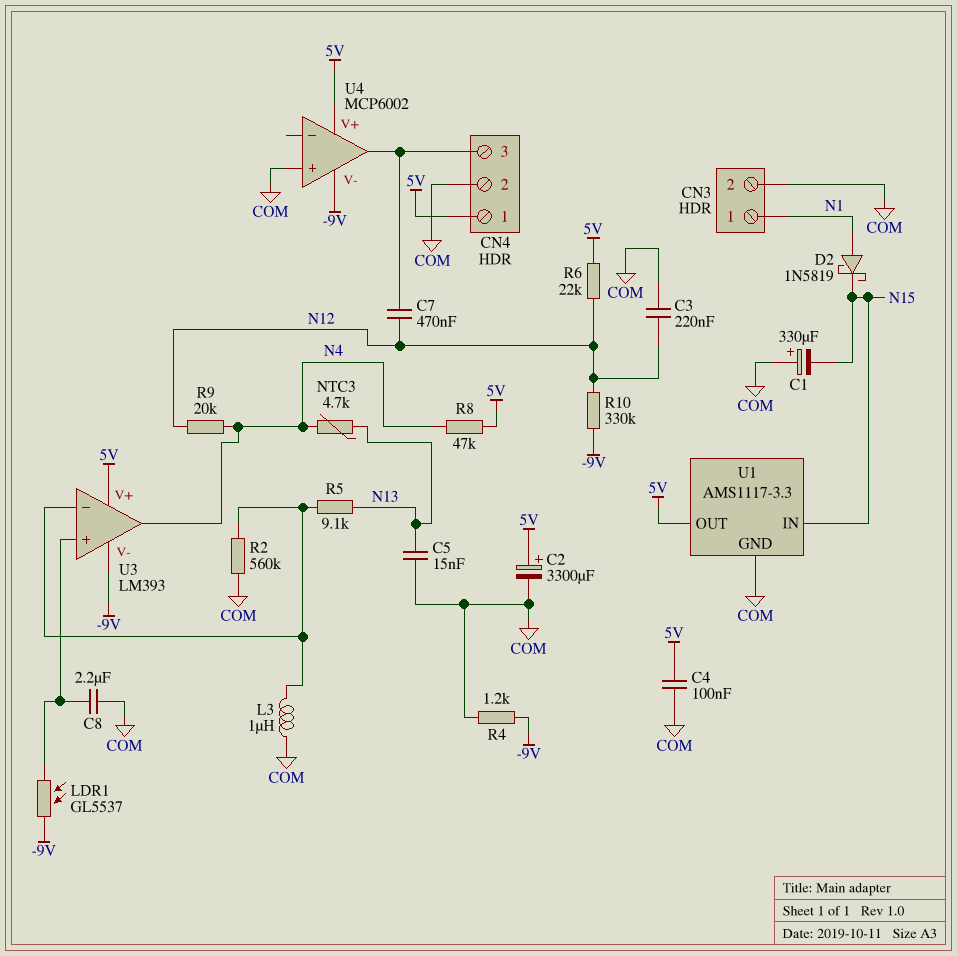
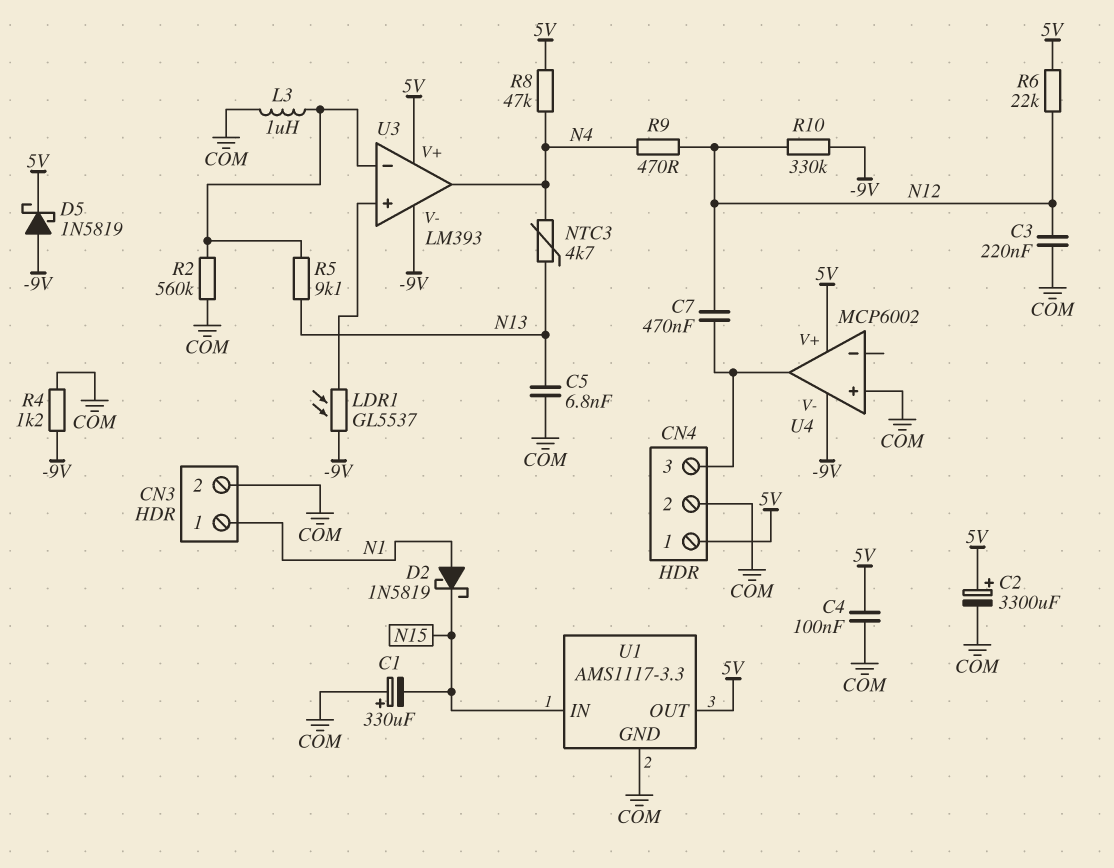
C5: 15nF (COM, N13) -> 6.8nF (COM, N13)
C8: 2.2uF (COM, U3/in+) -> none
D5: none -> schottky 1N5819 (A -9V, K 5V)
R9: 20k (N4, N12) -> 470 (N4, N12)

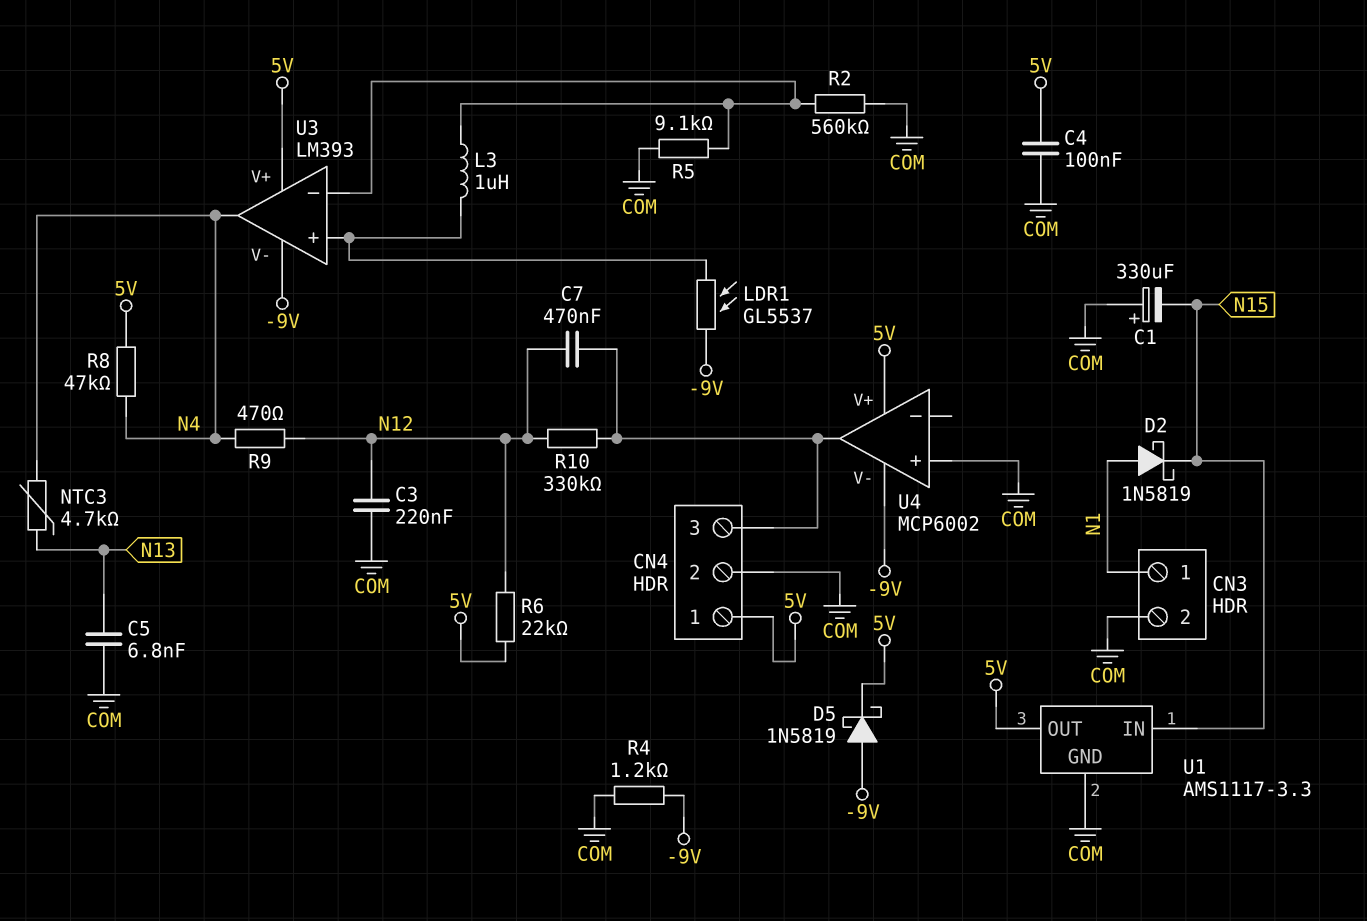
C2: 3300uF (plus 5V, minus COM) -> none
L3: 1uH (COM, U3/in-) -> 1uH (U3/in+, U3/in-)
R5: 9.1k (N13, U3/in-) -> 9.1k (COM, U3/in-)
R10: 330k (-9V, N12) -> 330k (CN4/3, N12)

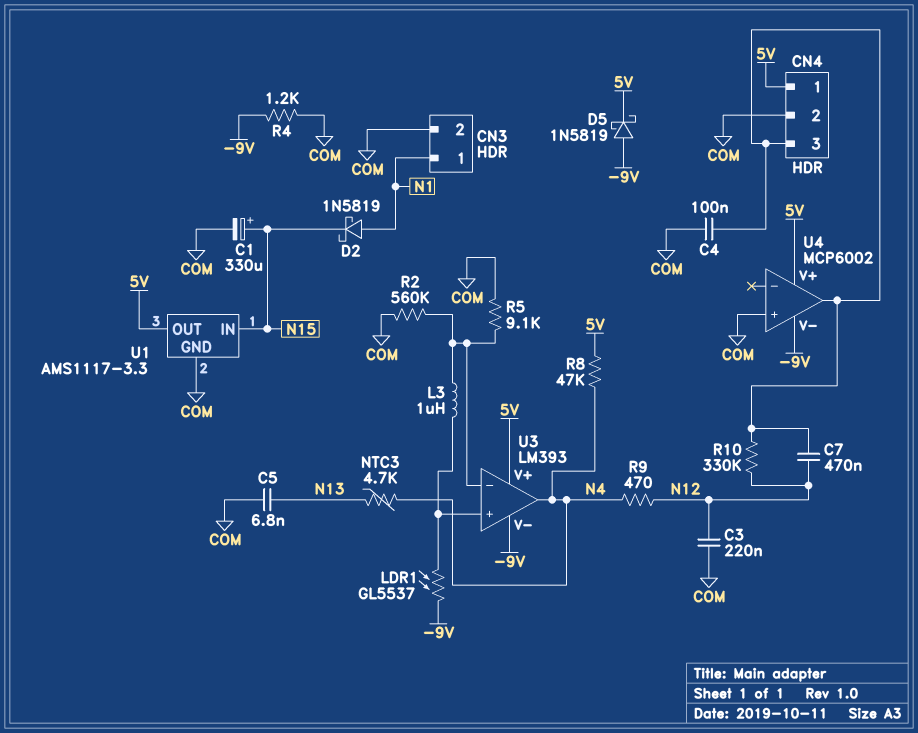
C1: 330uF (plus COM, minus N15) -> 330uF (plus N15, minus COM)
C4: 100nF (5V, COM) -> 100nF (CN4/3, COM)
R6: 22k (5V, N12) -> none

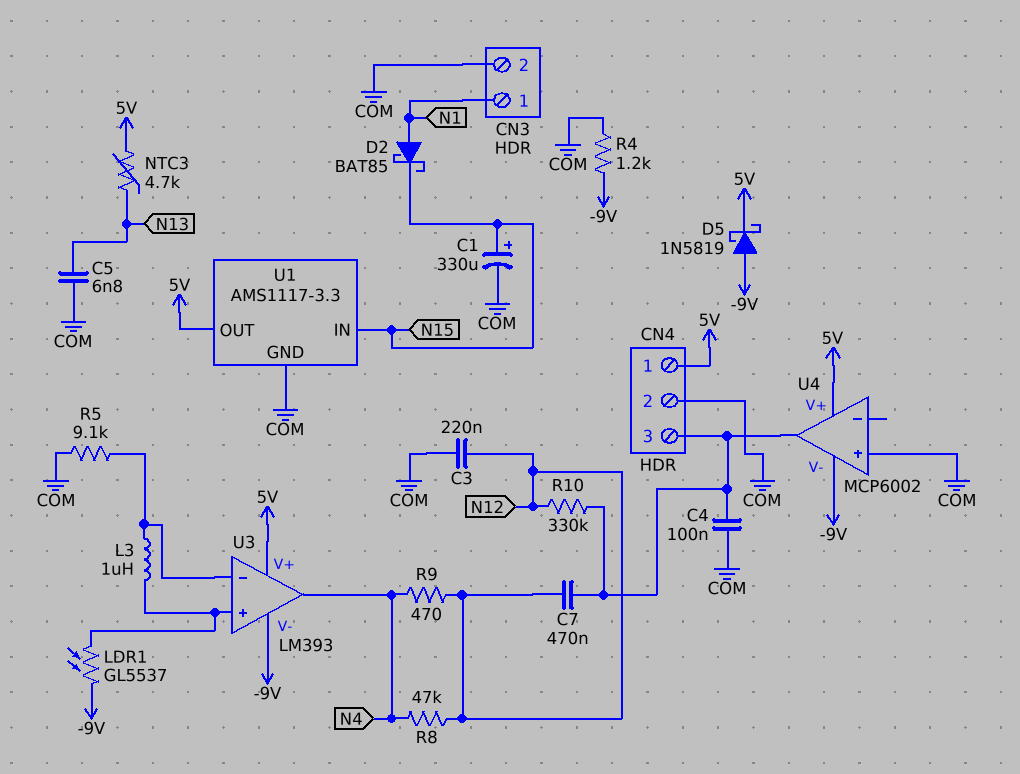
D2: schottky 1N5819 (A N1, K N15) -> schottky BAT85 (A N1, K N15)
NTC3: 4.7k (N4, N13) -> 4.7k (5V, N13)
R2: 560k (COM, U3/in-) -> none
R8: 47k (5V, N4) -> 47k (N4, N12)

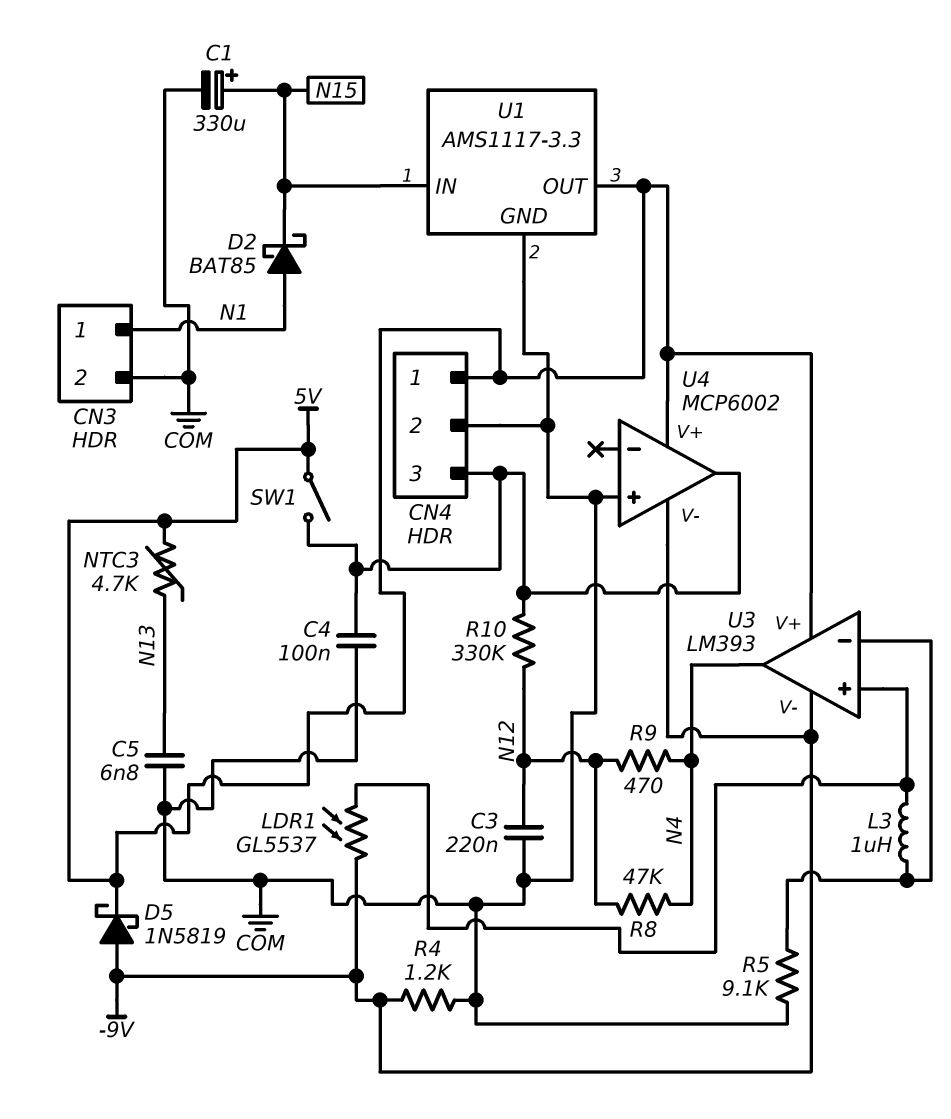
C7: 470nF (CN4/3, N12) -> none
SW1: none -> switch (5V, CN4/3)

